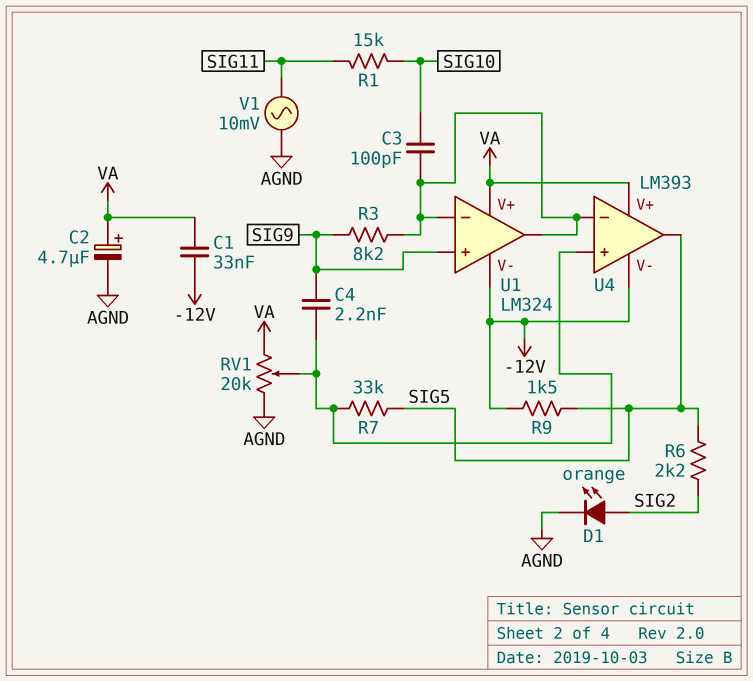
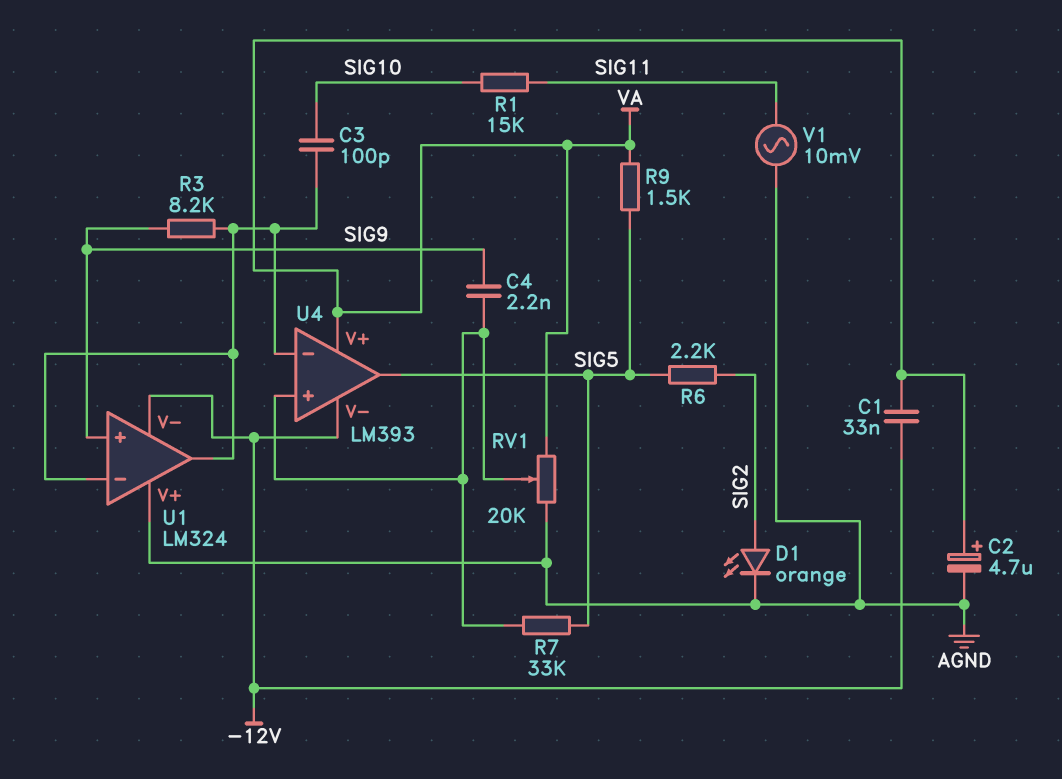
R9: 1.5k (-12V, SIG5) -> 1.5k (SIG5, VA)
U1 pin V+: VA -> AGND

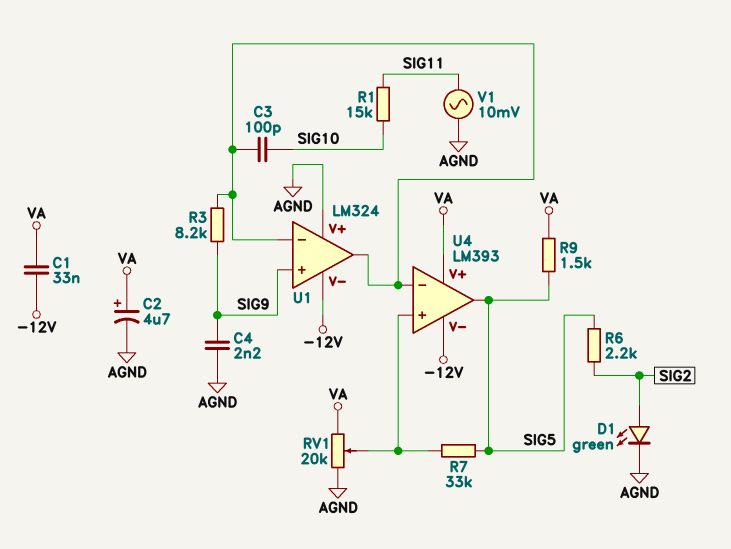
C4: 2.2nF (SIG9, U4/in+) -> 2.2nF (AGND, SIG9)
D1: LED orange (A SIG2, K AGND) -> LED green (A SIG2, K AGND)

